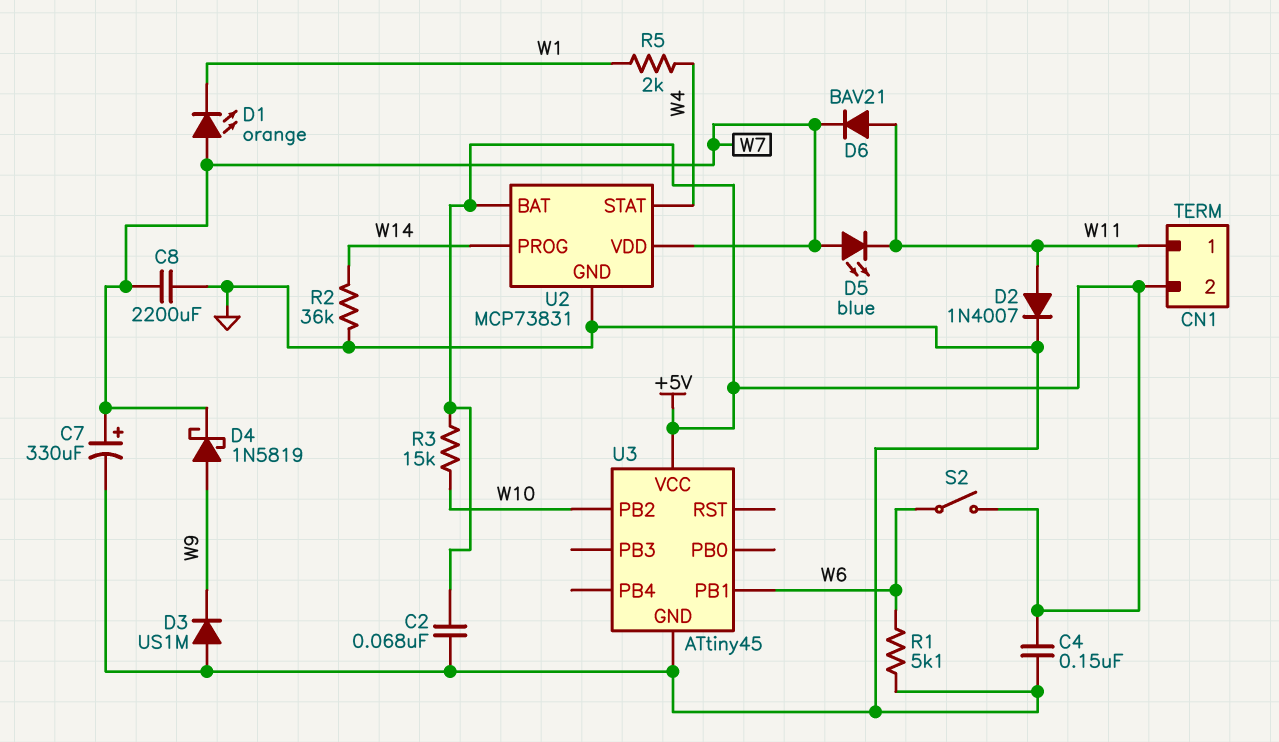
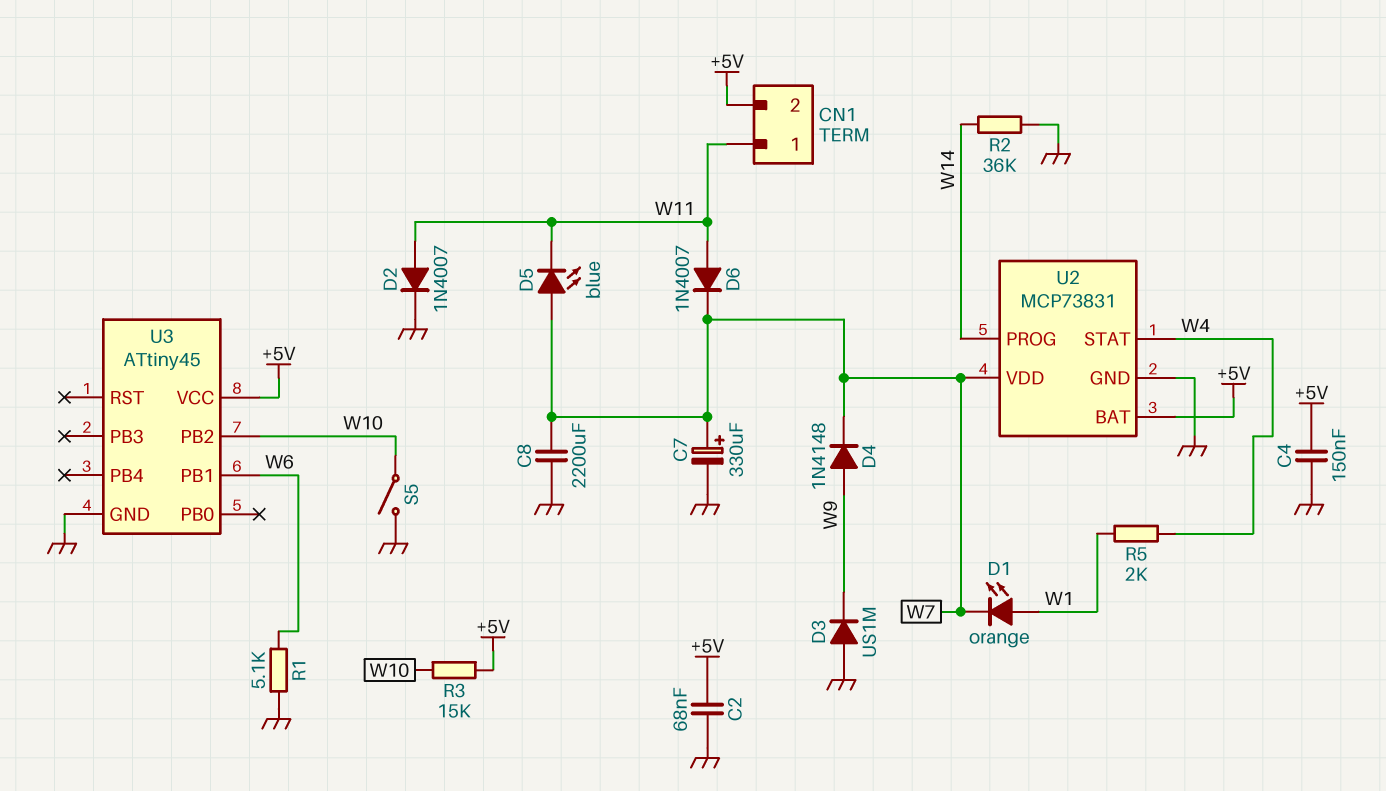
D1: LED orange (A W7, K W1) -> LED orange (A W1, K W7)
D4: schottky 1N5819 (A W9, K W7) -> diode 1N4148 (A W9, K W7)
D6: diode BAV21 (A W11, K W7) -> diode 1N4007 (A W11, K W7)
S2: switch (+5V, W6) -> none
S5: none -> switch (GND, W10)

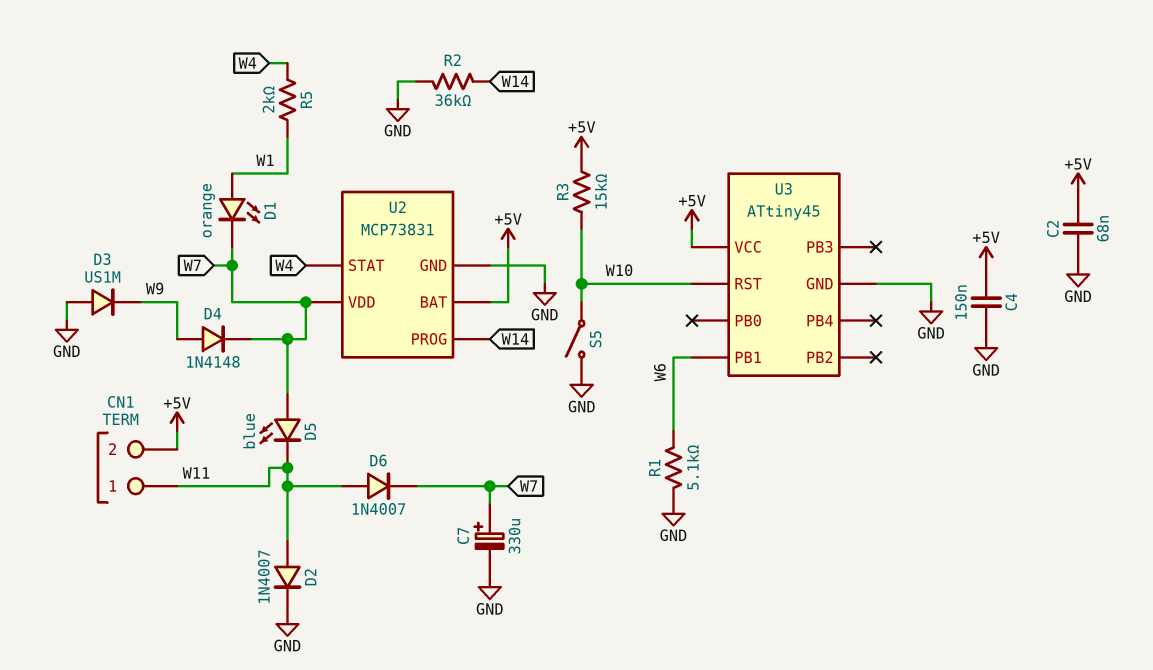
C8: 2200uF (GND, W7) -> none
U3 pin PB2: W10 -> none
U3 pin RST: none -> W10

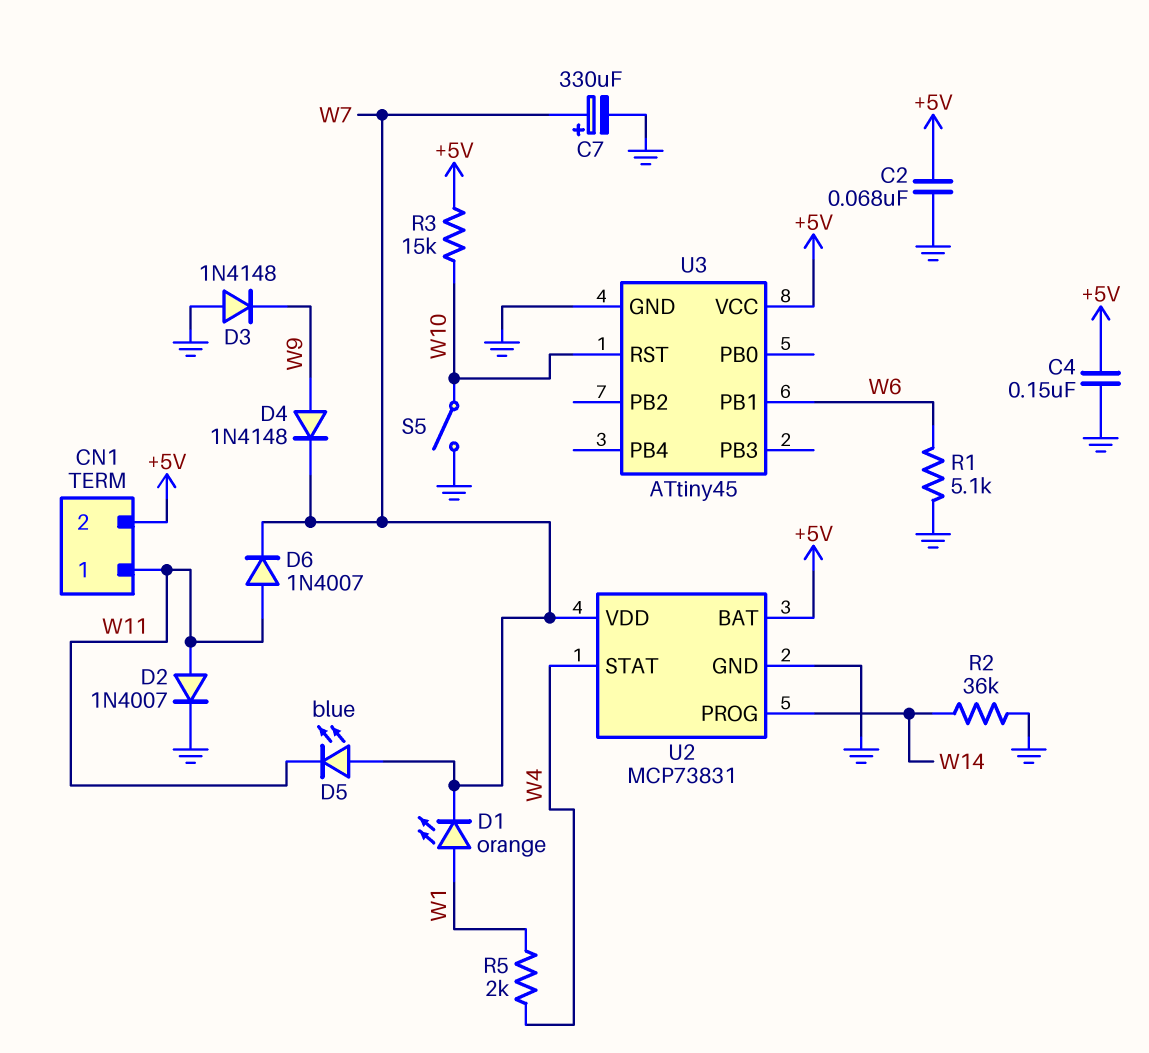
D3: diode US1M (A GND, K W9) -> diode 1N4148 (A GND, K W9)

